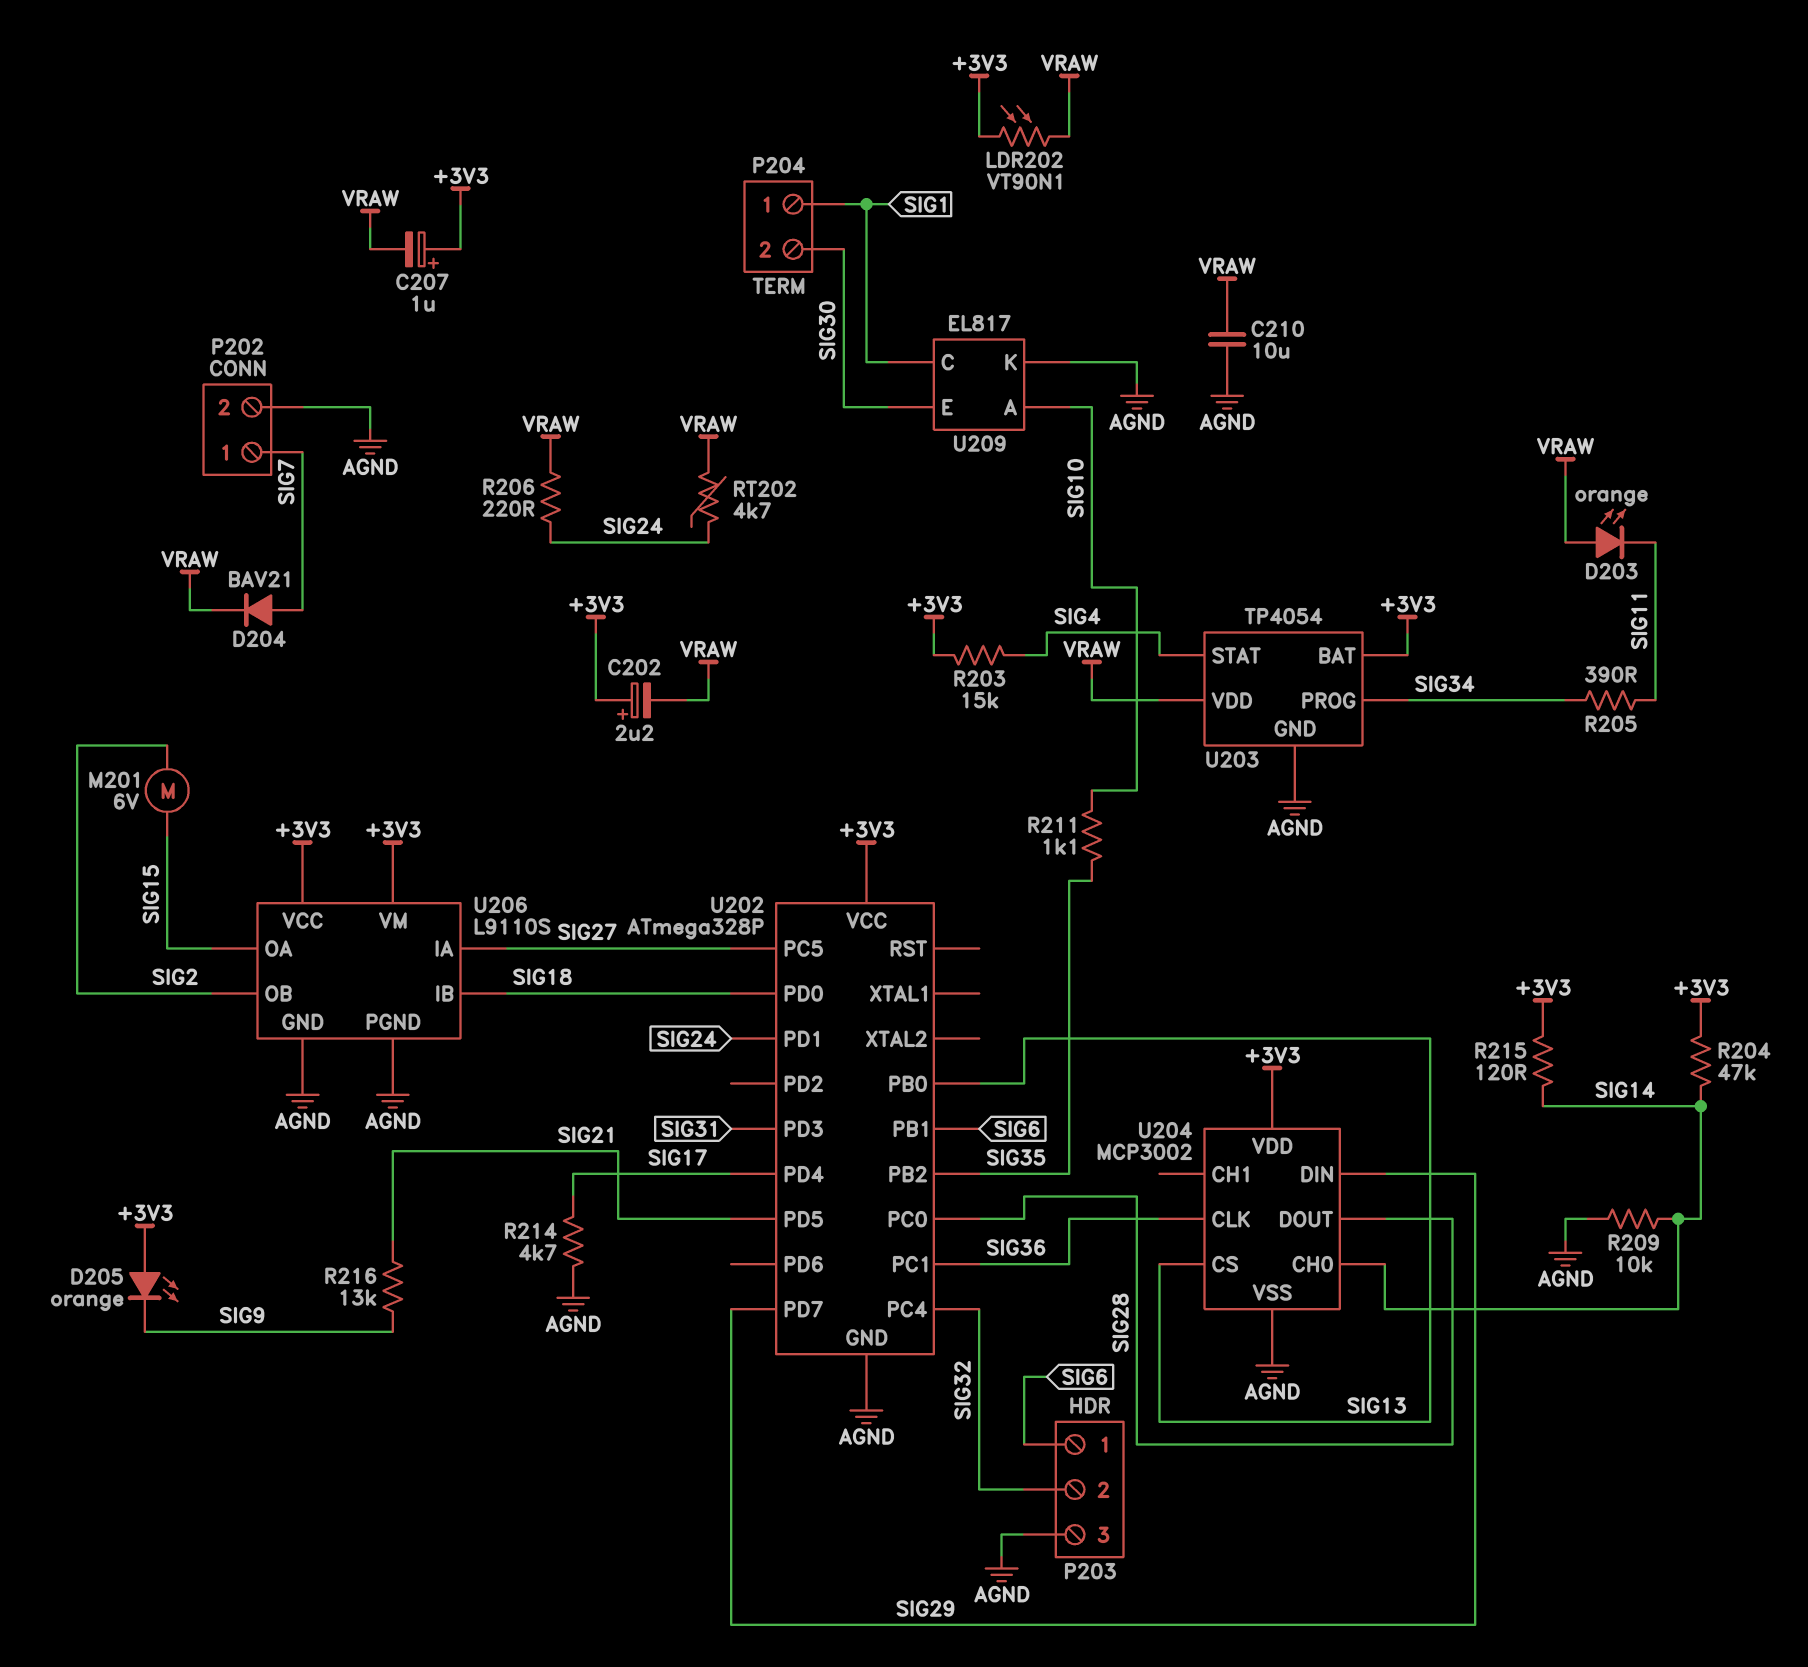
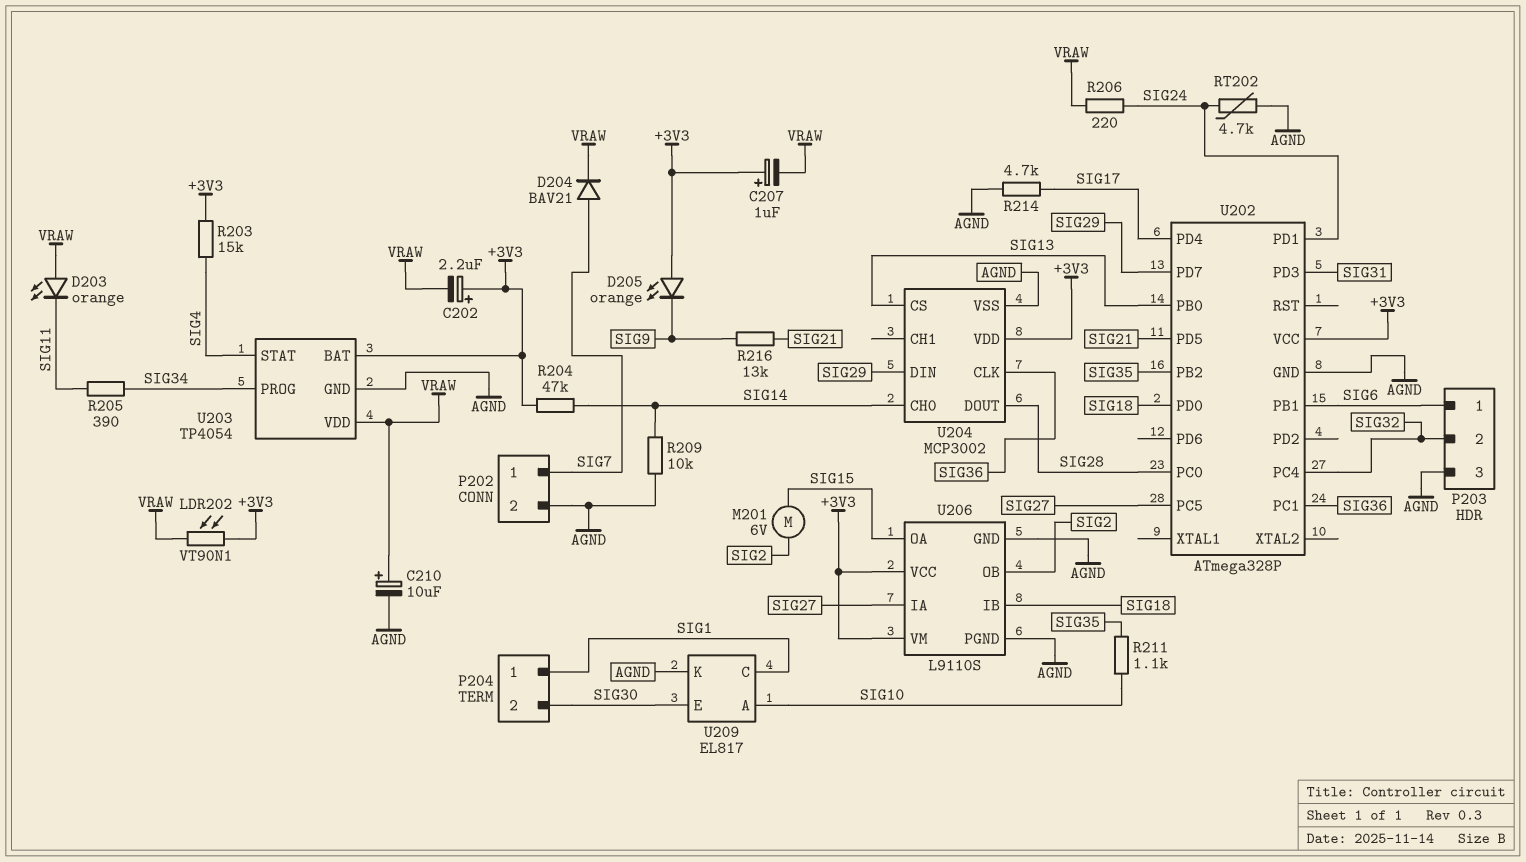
C210: 10uF (AGND, VRAW) -> 10uF (plus VRAW, minus AGND)
R215: 120 (+3V3, SIG14) -> none
RT202: 4.7k (SIG24, VRAW) -> 4.7k (AGND, SIG24)

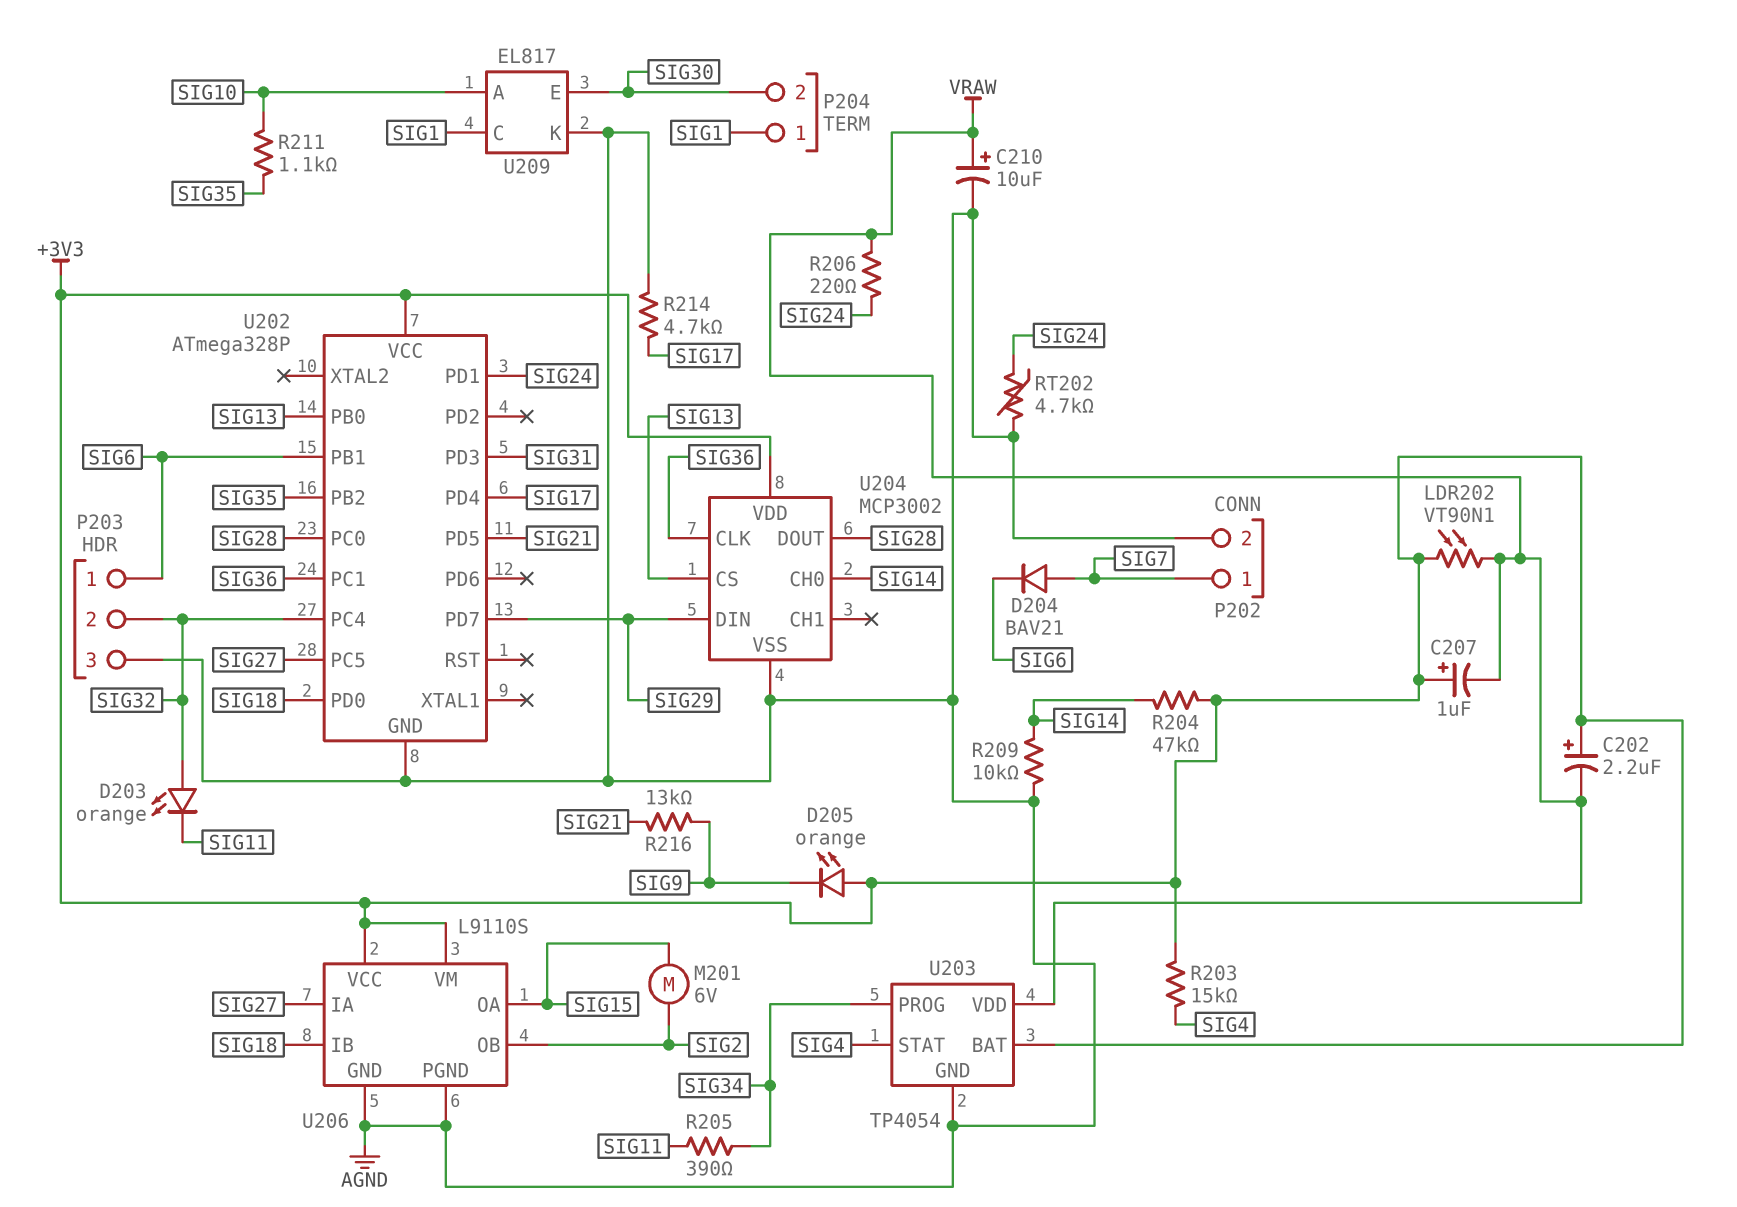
D203: LED orange (A VRAW, K SIG11) -> LED orange (A SIG32, K SIG11)
D204: diode BAV21 (A SIG7, K VRAW) -> diode BAV21 (A SIG7, K SIG6)

